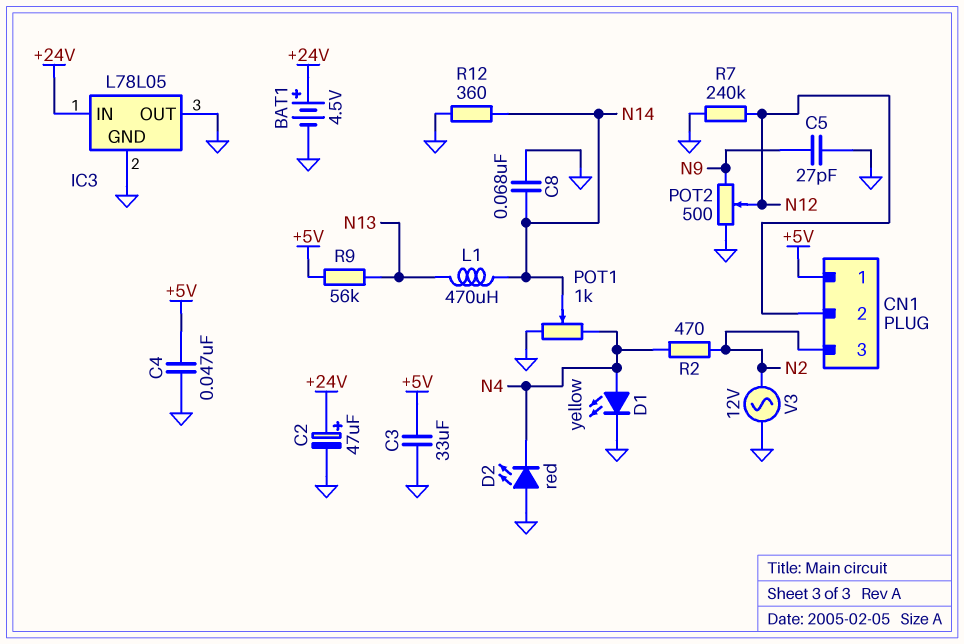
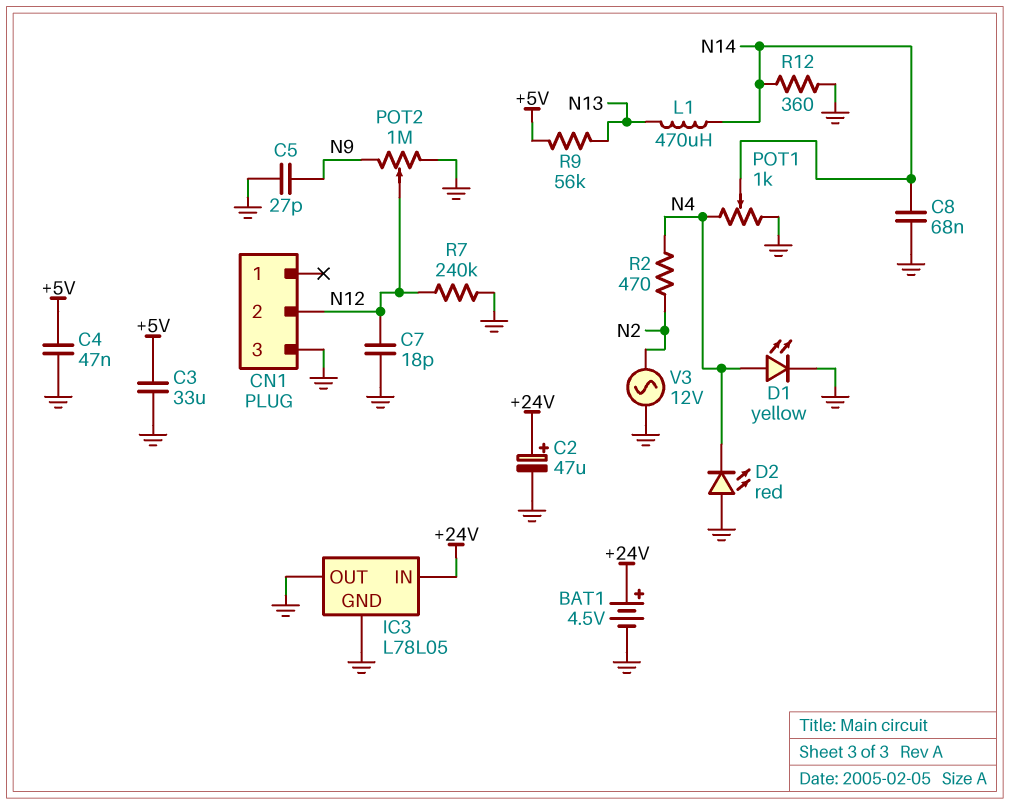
C7: none -> 18pF (GND, N12)
CN1 pin 1: +5V -> none
CN1 pin 3: N2 -> GND
POT2: 500 (GND, N9, wiper N12) -> 1M (GND, N9, wiper N12)

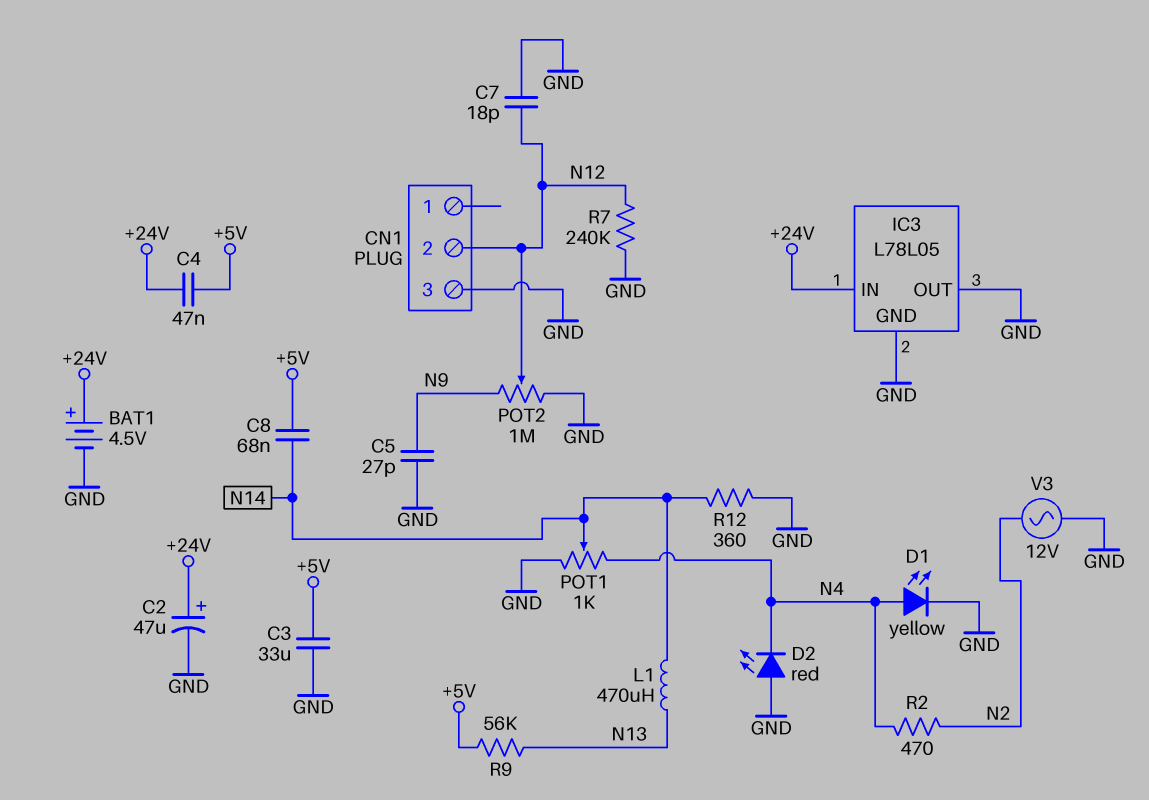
C4: 47nF (+5V, GND) -> 47nF (+5V, +24V)
C8: 68nF (GND, N14) -> 68nF (+5V, N14)

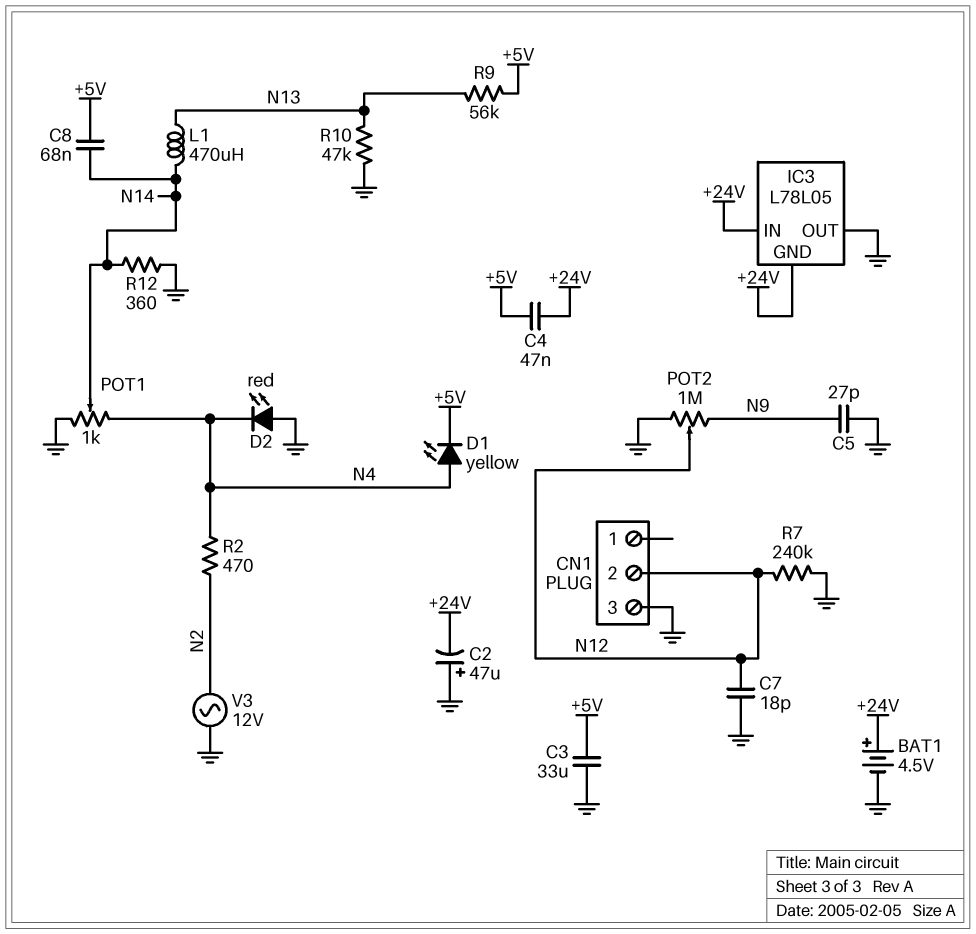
C2: 47uF (plus +24V, minus GND) -> 47uF (plus GND, minus +24V)
D1: LED yellow (A N4, K GND) -> LED yellow (A N4, K +5V)
IC3 pin GND: GND -> +24V
R10: none -> 47k (GND, N13)

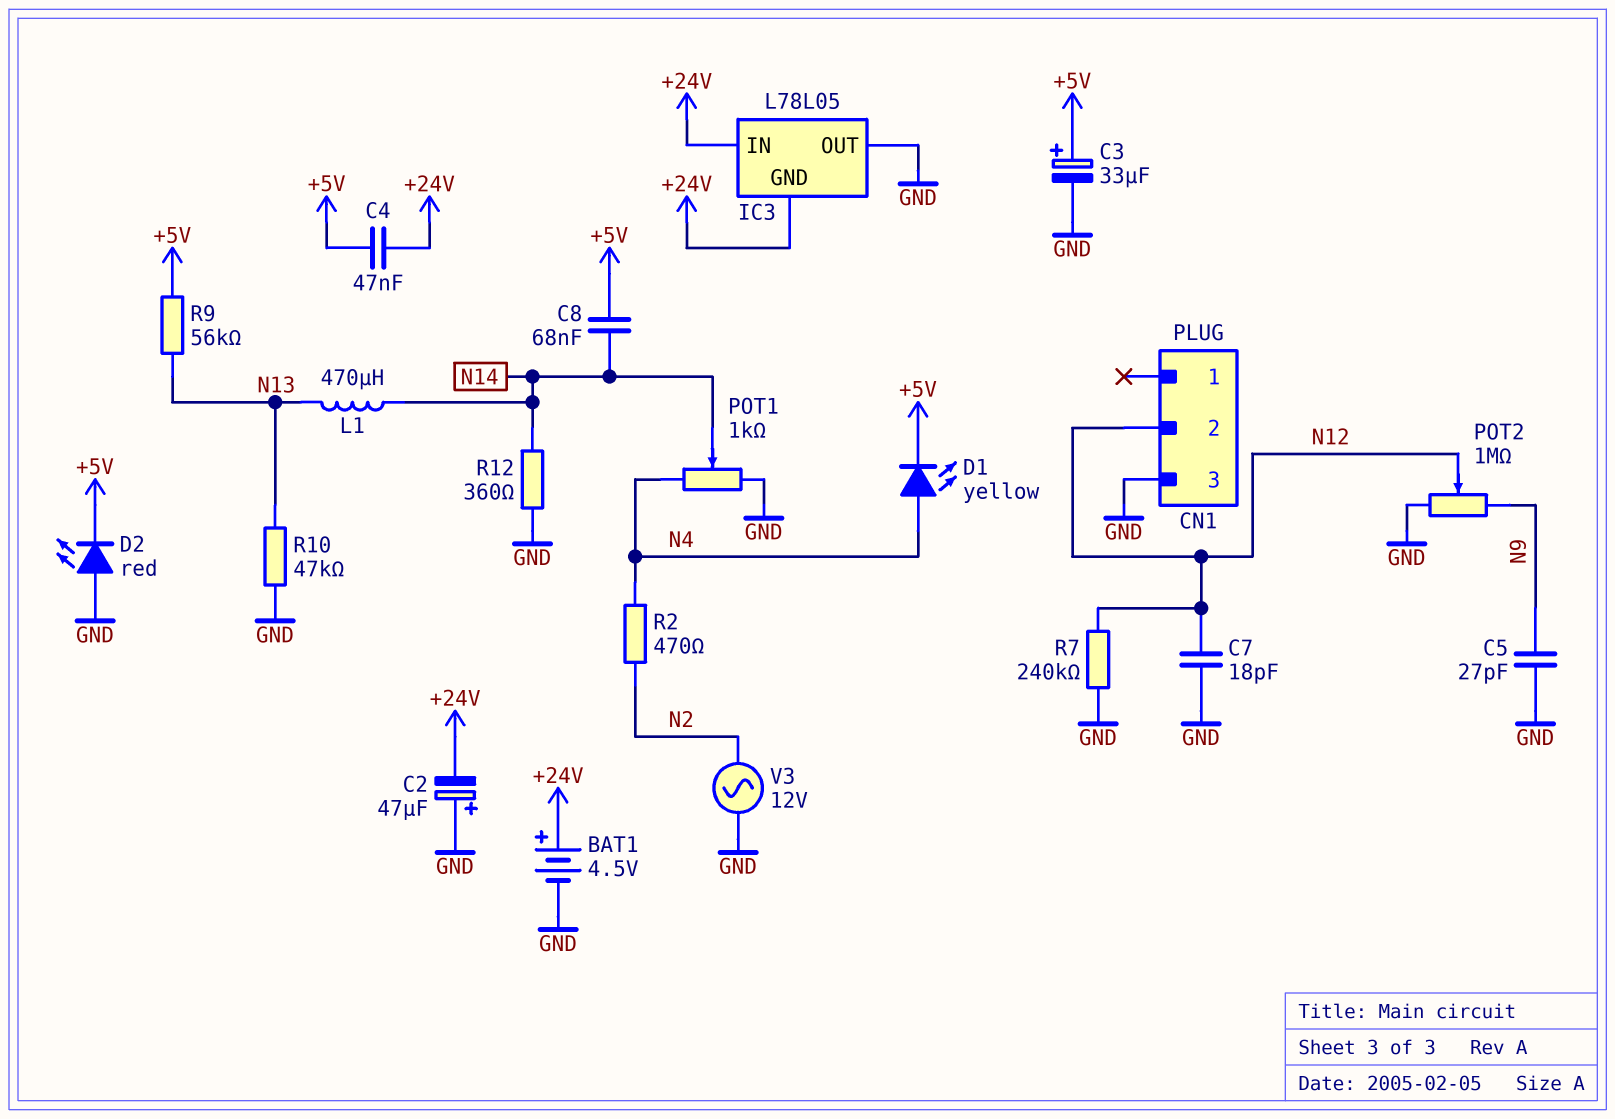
C3: 33uF (+5V, GND) -> 33uF (plus +5V, minus GND)
D2: LED red (A GND, K N4) -> LED red (A GND, K +5V)

